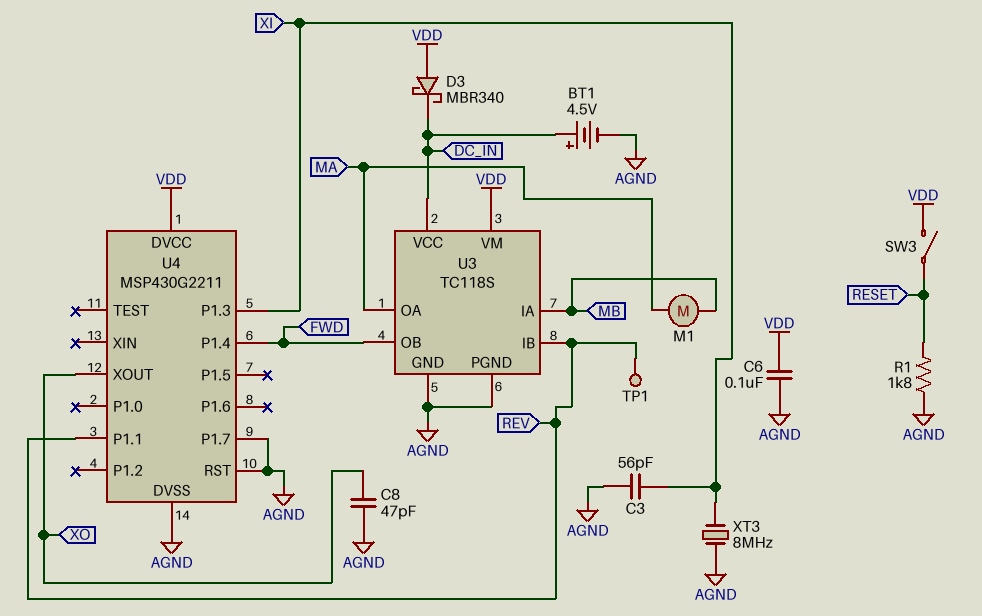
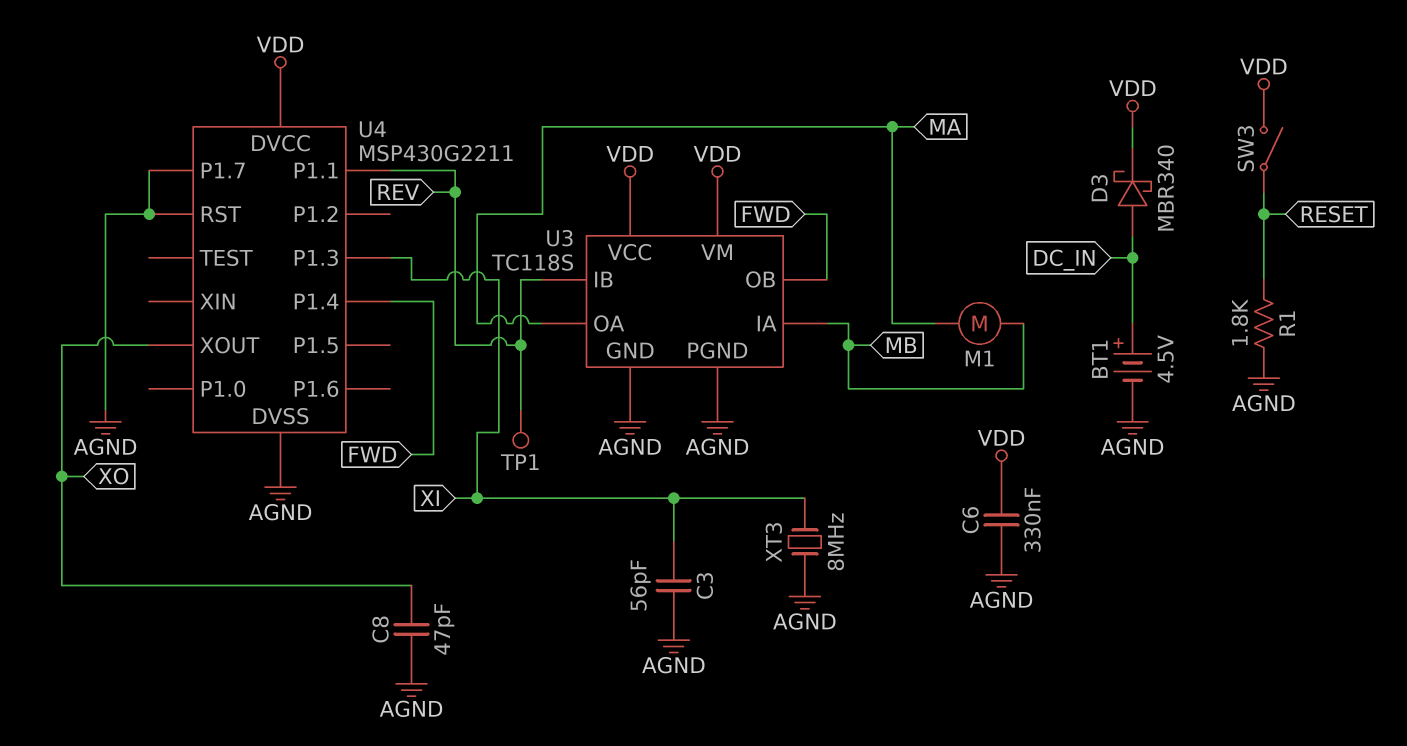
C6: 100nF (AGND, VDD) -> 330nF (AGND, VDD)
D3: schottky MBR340 (A VDD, K DC_IN) -> schottky MBR340 (A DC_IN, K VDD)
U3 pin VCC: DC_IN -> VDD

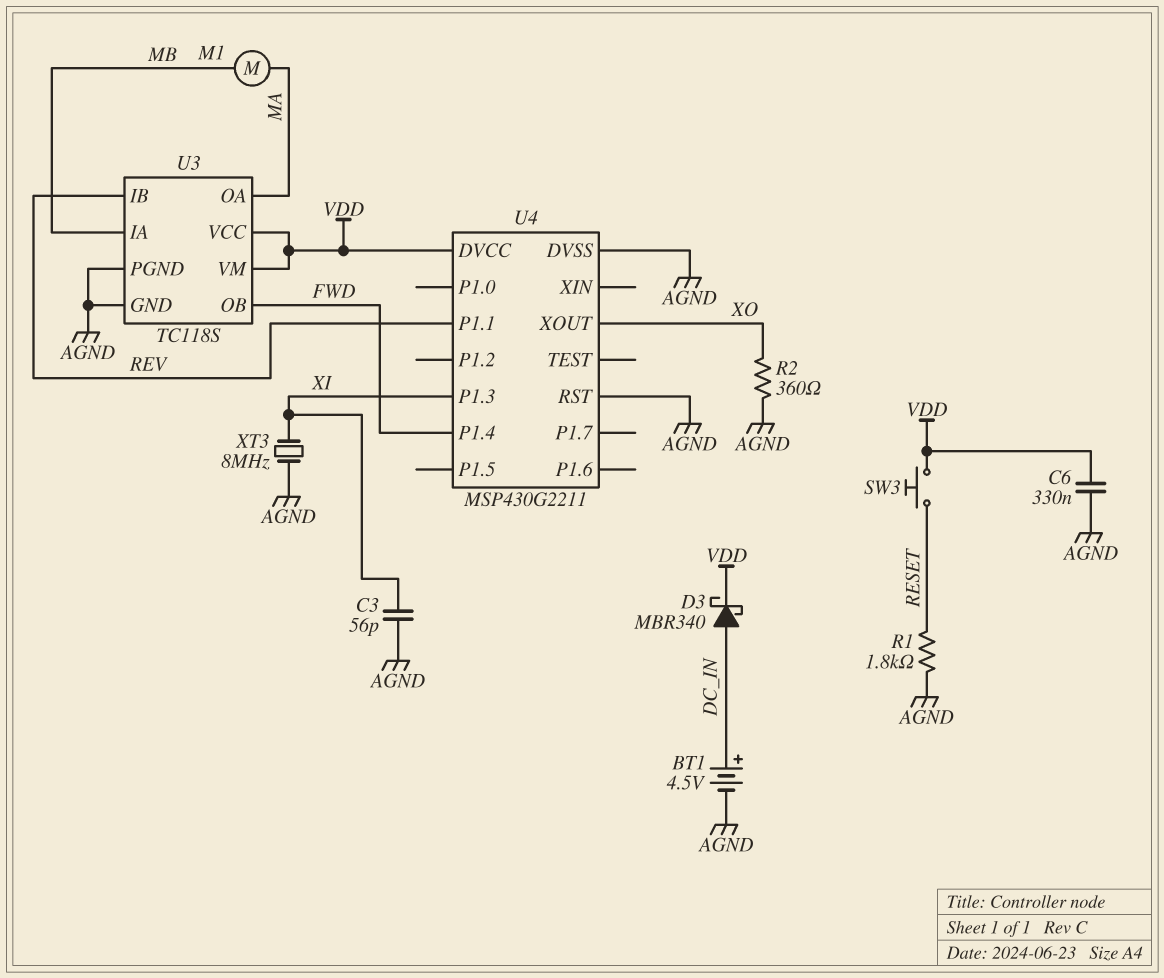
C8: 47pF (AGND, XO) -> none
R2: none -> 360 (AGND, XO)
SW3: switch (RESET, VDD) -> button (RESET, VDD)
TP1: test point (REV) -> none
U4 pin P1.7: AGND -> none

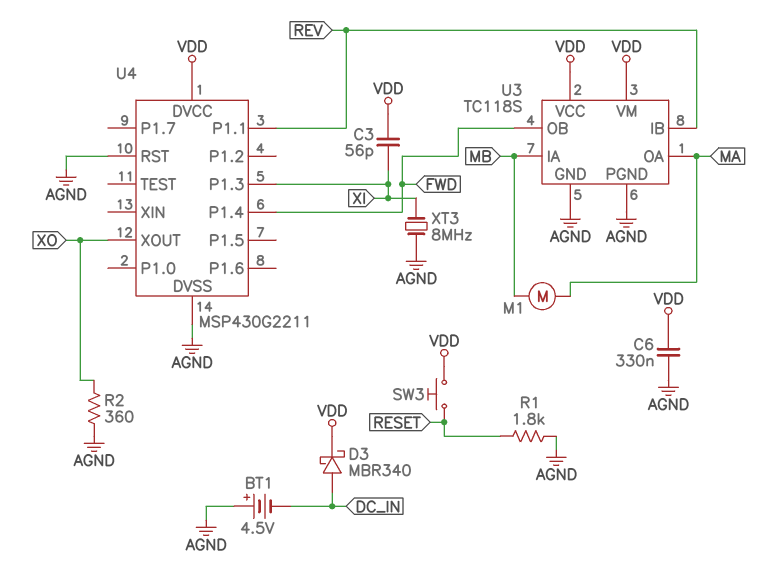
BT1: 4.5V (plus DC_IN, minus AGND) -> 4.5V (plus AGND, minus DC_IN)
C3: 56pF (AGND, XI) -> 56pF (VDD, XI)

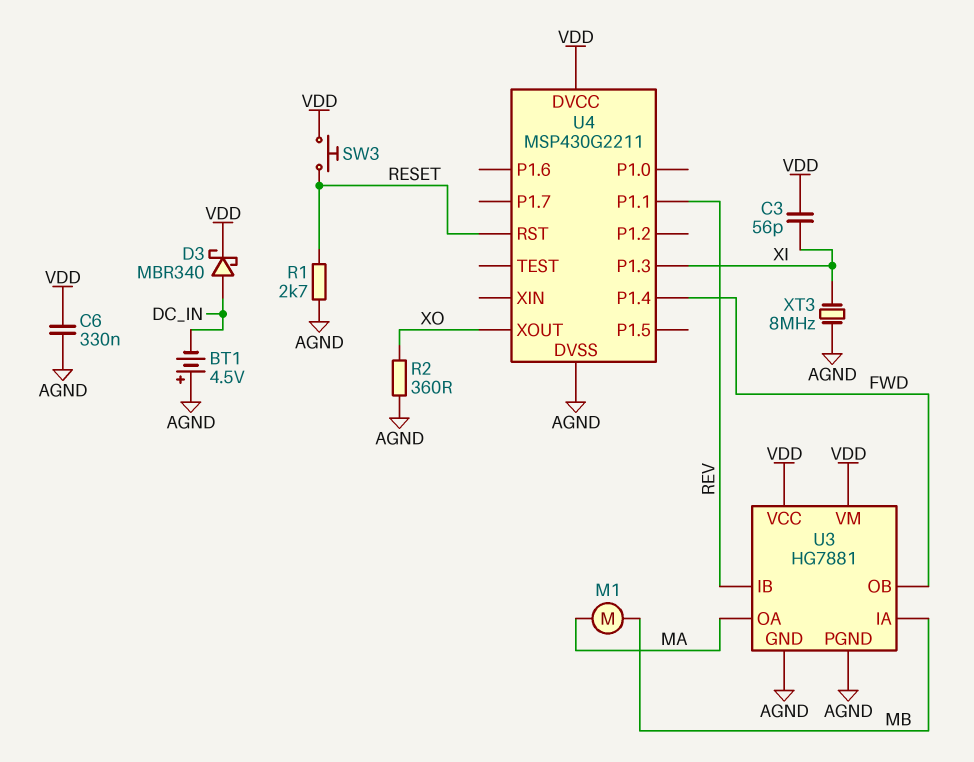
R1: 1.8k (AGND, RESET) -> 2.7k (AGND, RESET)
U3: TC118S -> HG7881
U4 pin RST: AGND -> RESET

